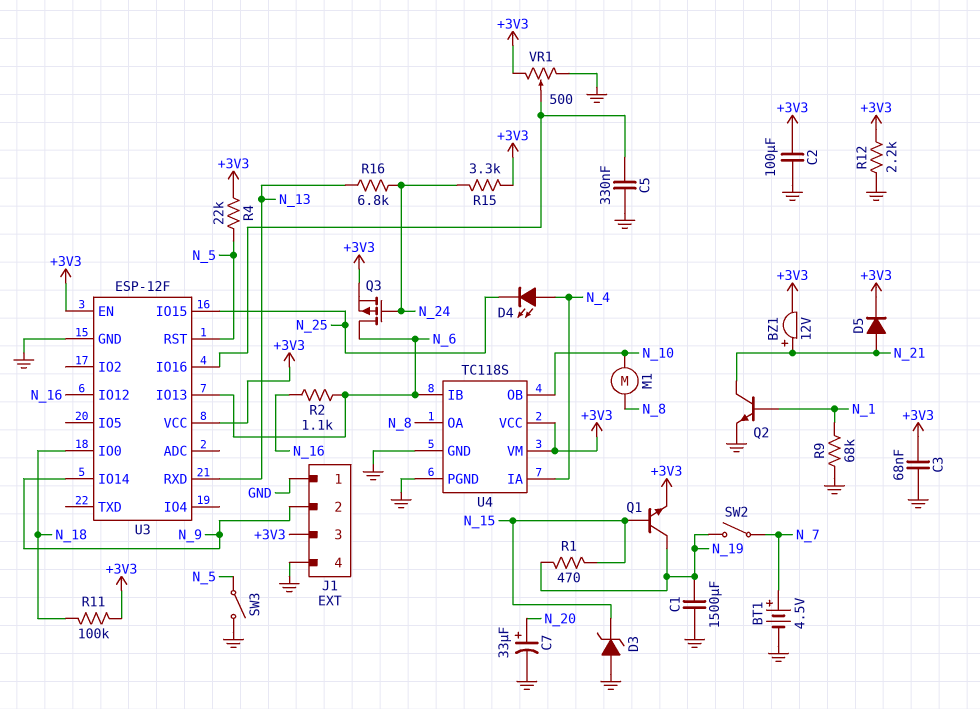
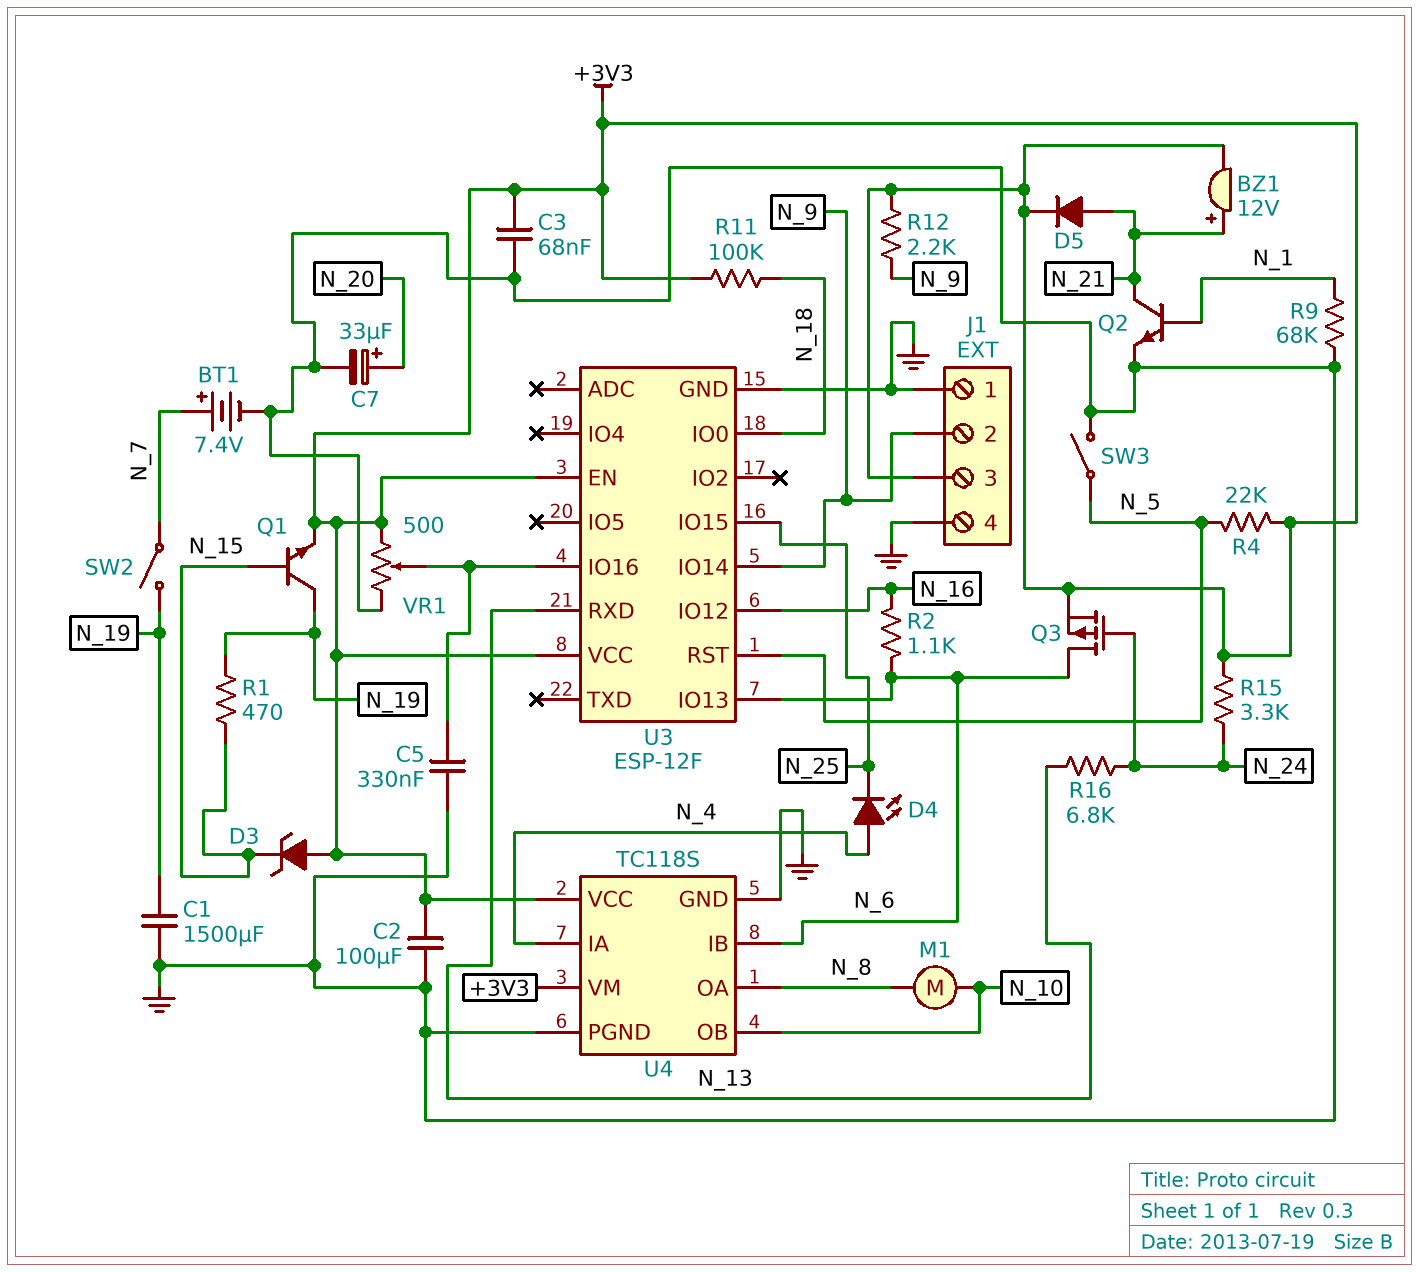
BT1: 4.5V (plus N_7, minus GND) -> 7.4V (plus N_7, minus GND)
D3: zener (A GND, K N_15) -> zener (A +3V3, K N_15)
R12: 2.2k (+3V3, GND) -> 2.2k (+3V3, N_9)

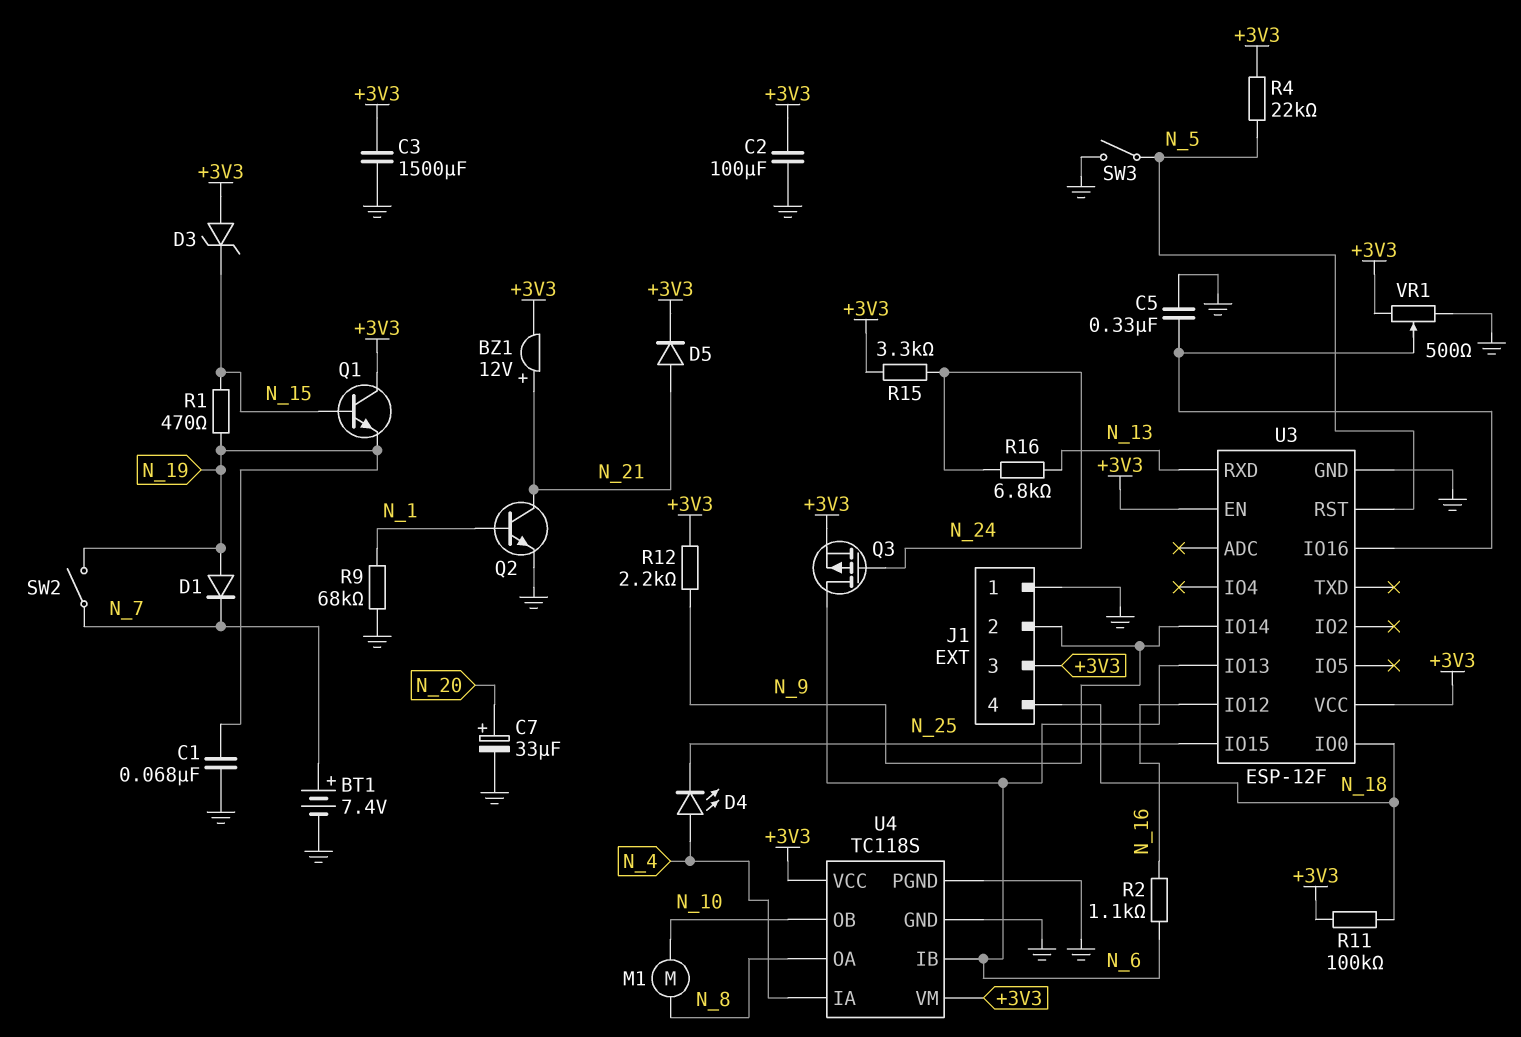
C1: 1500uF (GND, N_19) -> 68nF (GND, N_19)
C3: 68nF (+3V3, GND) -> 1500uF (+3V3, GND)
D1: none -> diode (A N_19, K N_7)
J1 pin 4: GND -> N_18
Q1: NPN (B N_15, C N_19, E +3V3) -> NPN (B N_15, C +3V3, E N_19)

